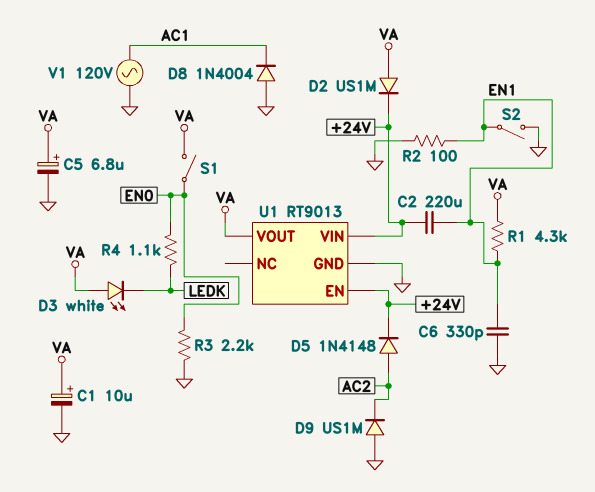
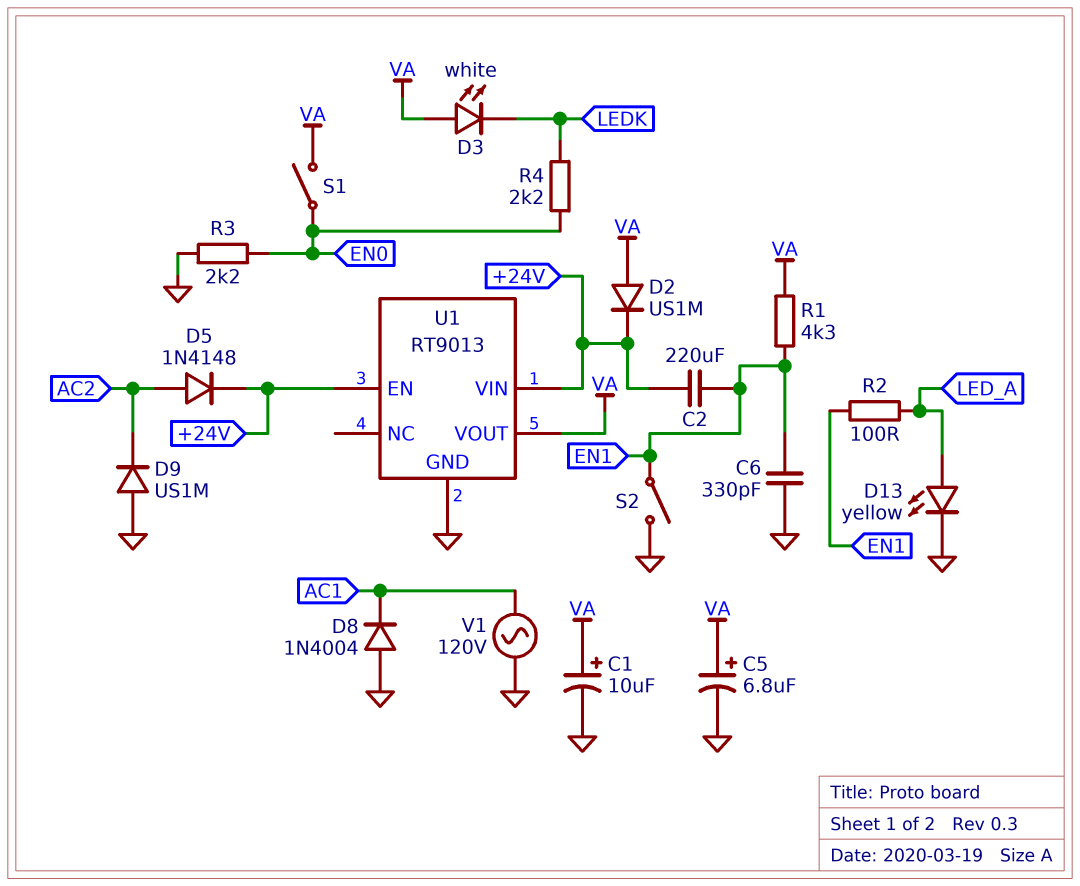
D13: none -> LED yellow (A LED_A, K GND)
R2: 100 (EN1, GND) -> 100 (EN1, LED_A)
R4: 1.1k (EN0, LEDK) -> 2.2k (EN0, LEDK)

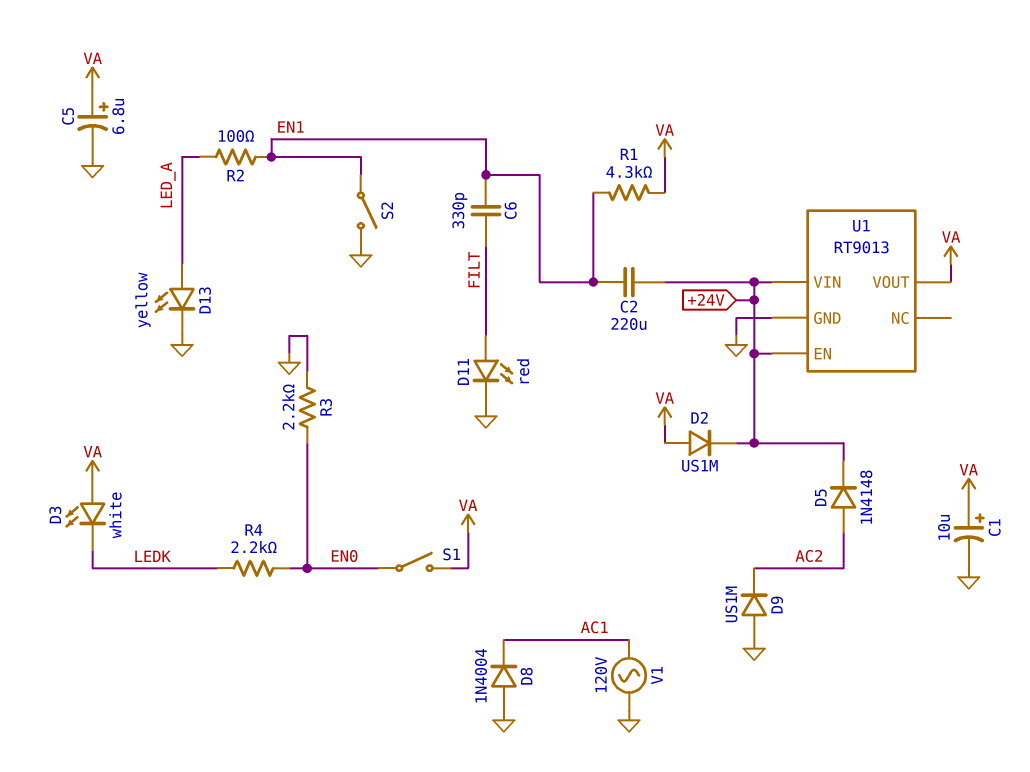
C6: 330pF (EN1, GND) -> 330pF (EN1, FILT)
D11: none -> LED red (A FILT, K GND)

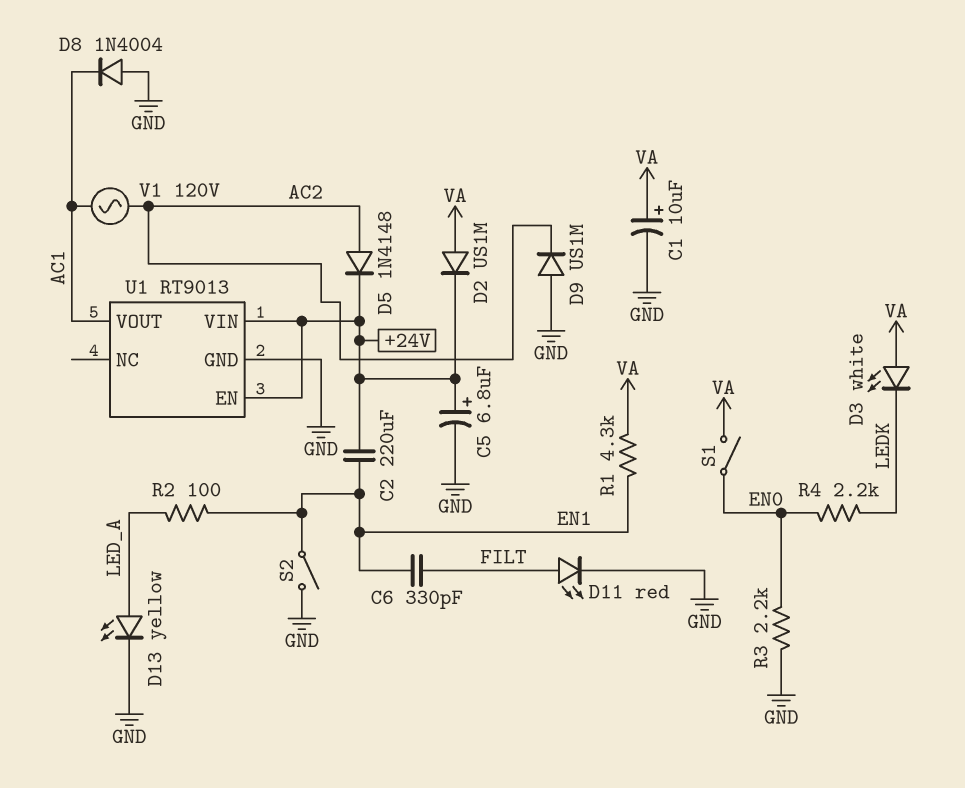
C5: 6.8uF (plus VA, minus GND) -> 6.8uF (plus +24V, minus GND)
U1 pin VOUT: VA -> AC1
V1: AC 120V (AC1, GND) -> AC 120V (AC1, AC2)

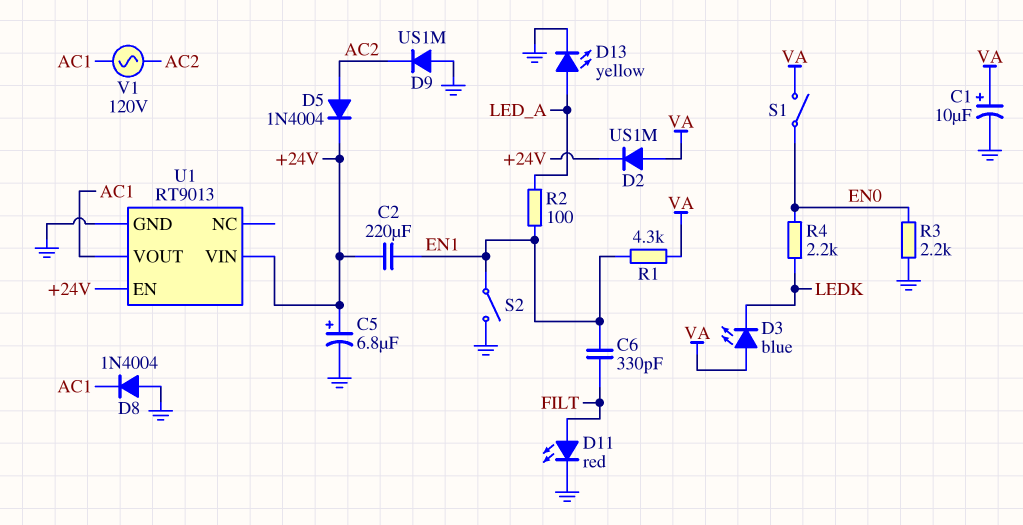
D3: LED white (A VA, K LEDK) -> LED blue (A VA, K LEDK)
D5: diode 1N4148 (A AC2, K +24V) -> diode 1N4004 (A AC2, K +24V)

